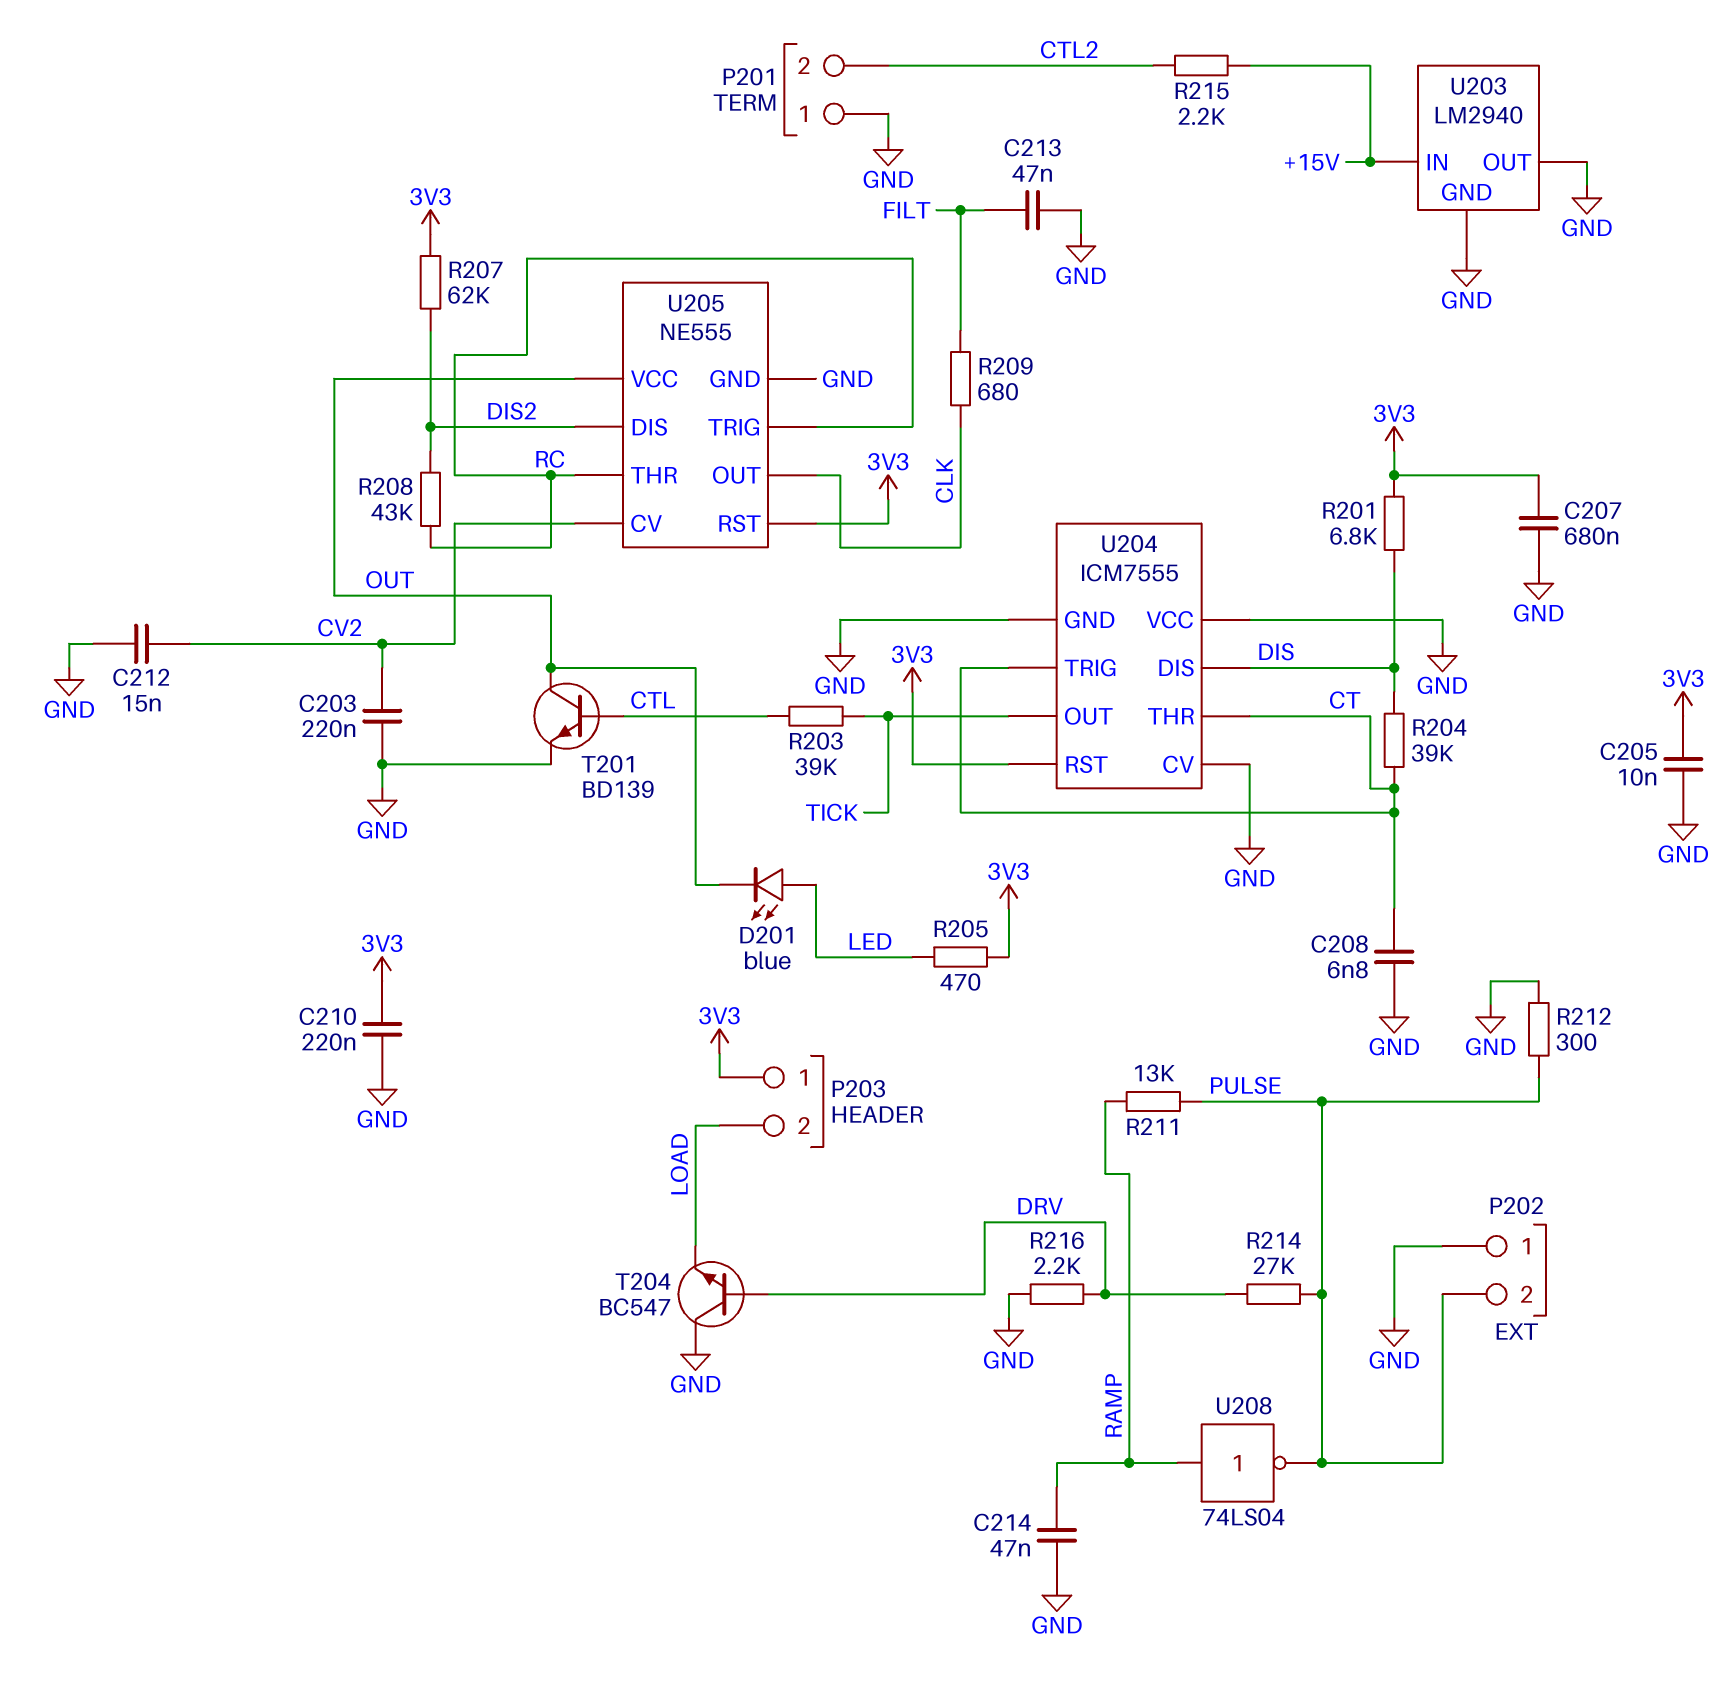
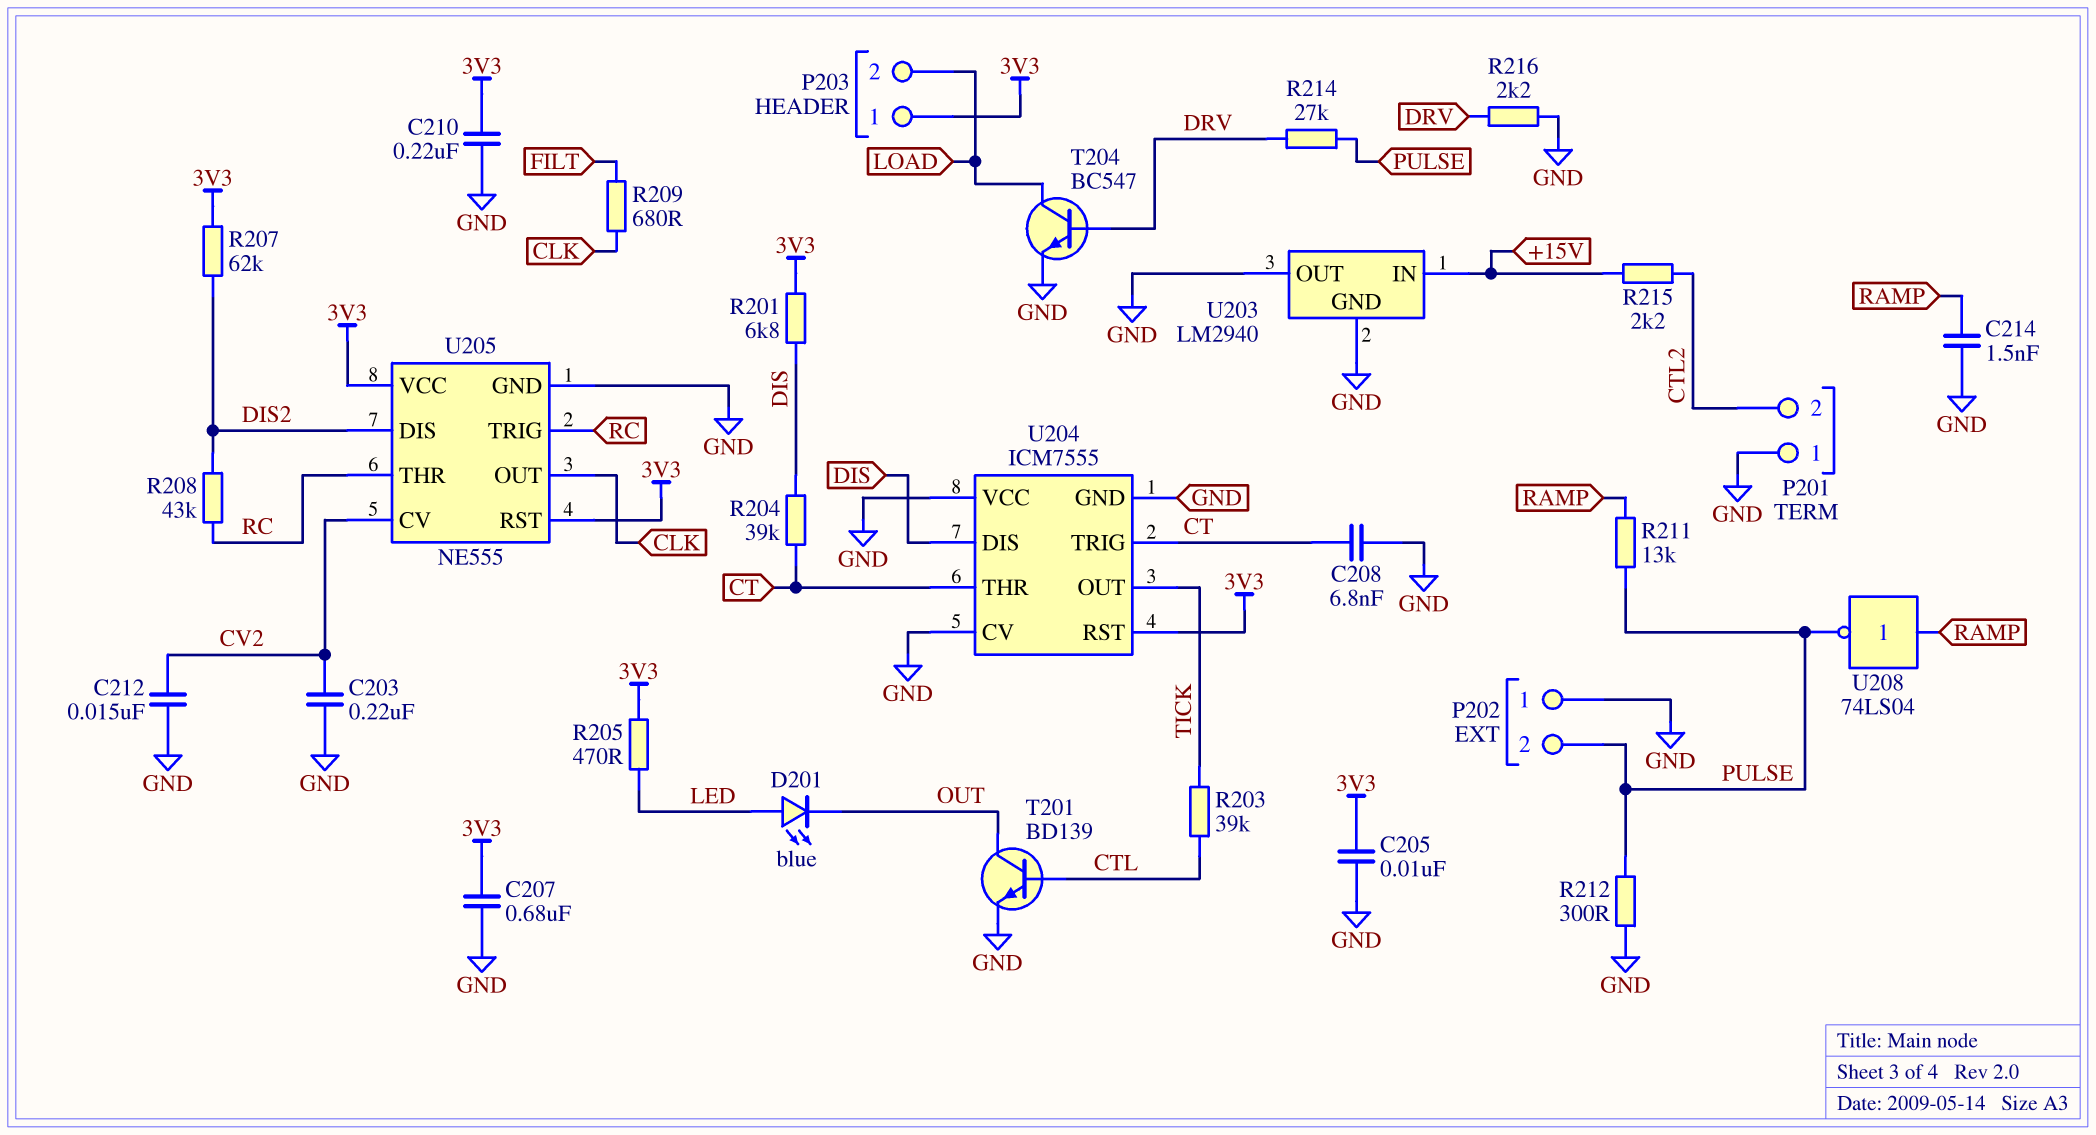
C213: 47nF (FILT, GND) -> none
C214: 47nF (GND, RAMP) -> 1.5nF (GND, RAMP)
T204: NPN BC547 (B DRV, C GND, E LOAD) -> NPN BC547 (B DRV, C LOAD, E GND)
U205 pin VCC: OUT -> 3V3

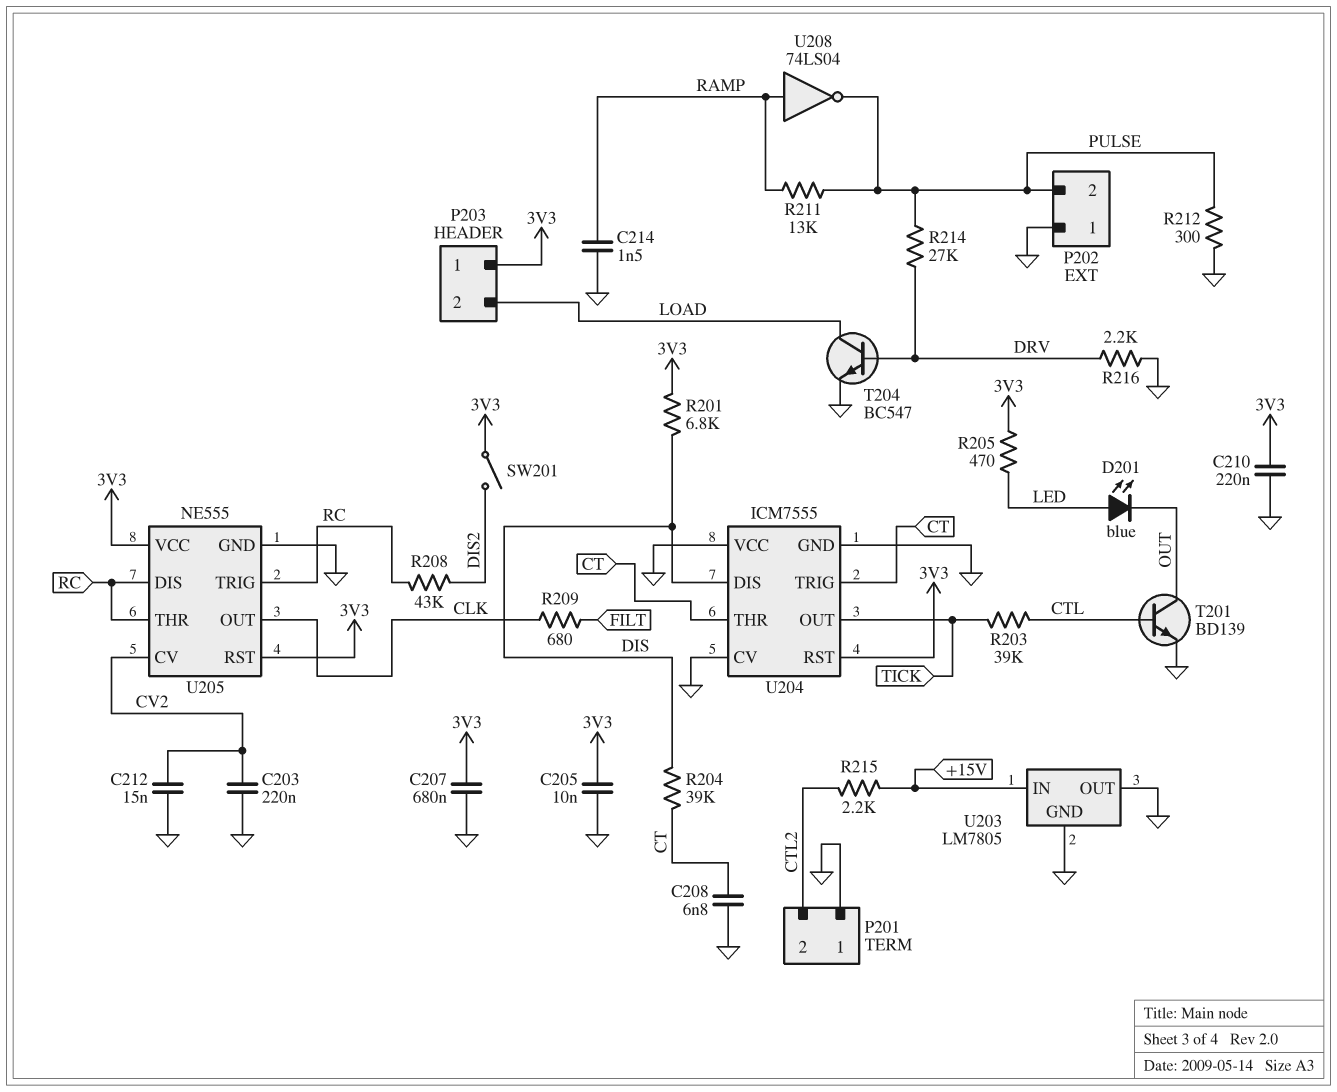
R207: 62k (3V3, DIS2) -> none
SW201: none -> switch (3V3, DIS2)
U203: LM2940 -> LM7805
U205 pin DIS: DIS2 -> RC

